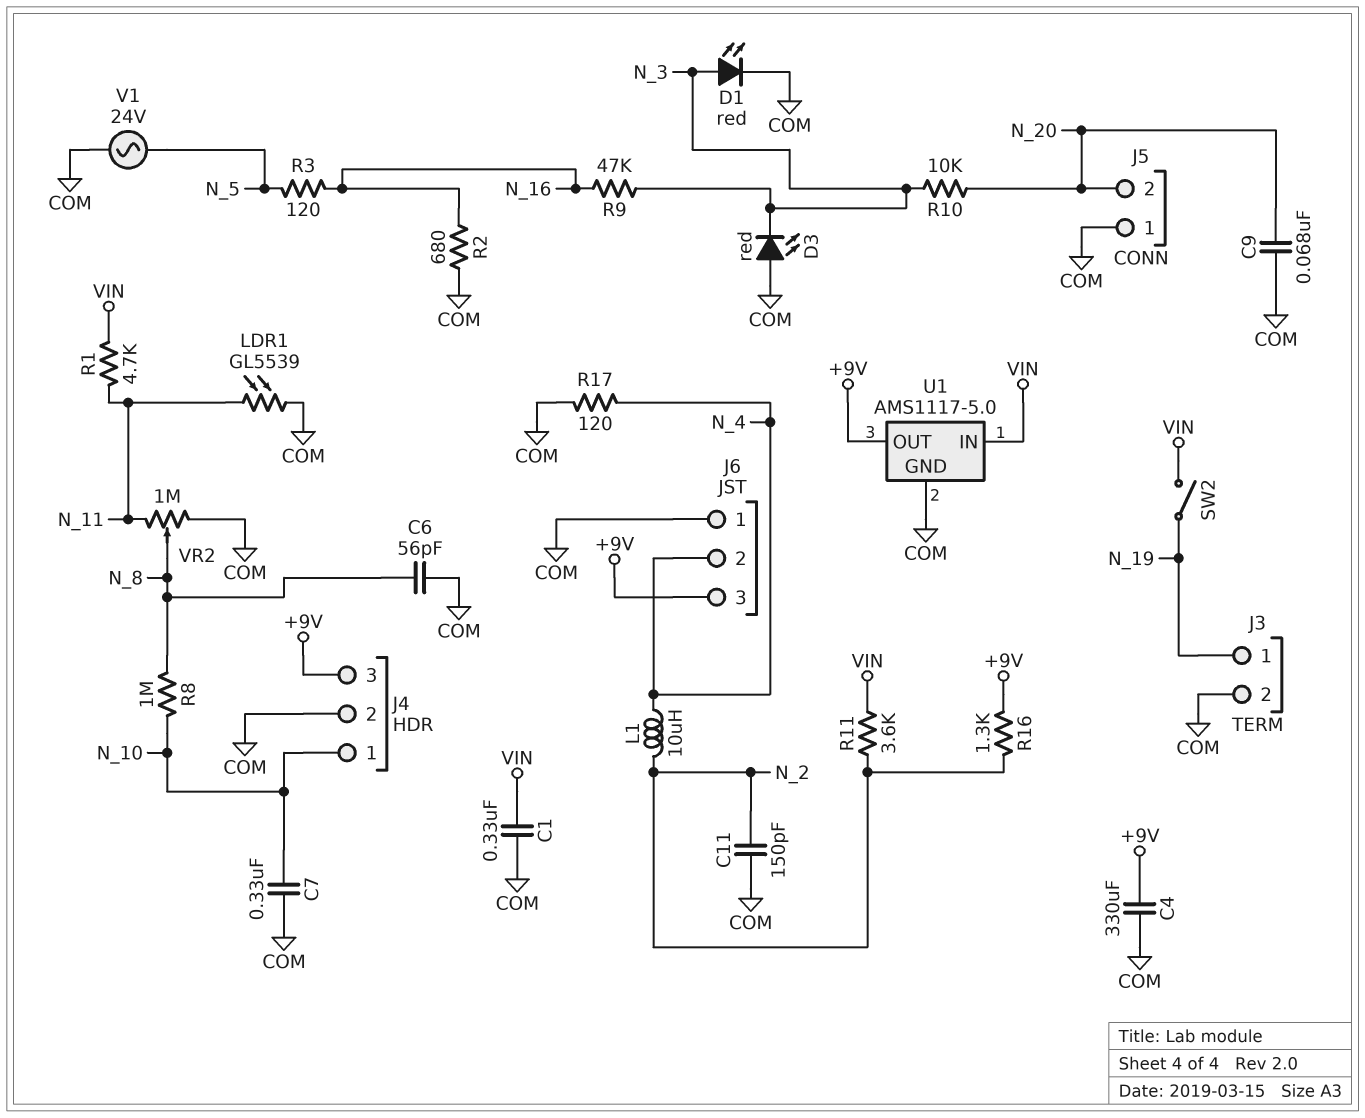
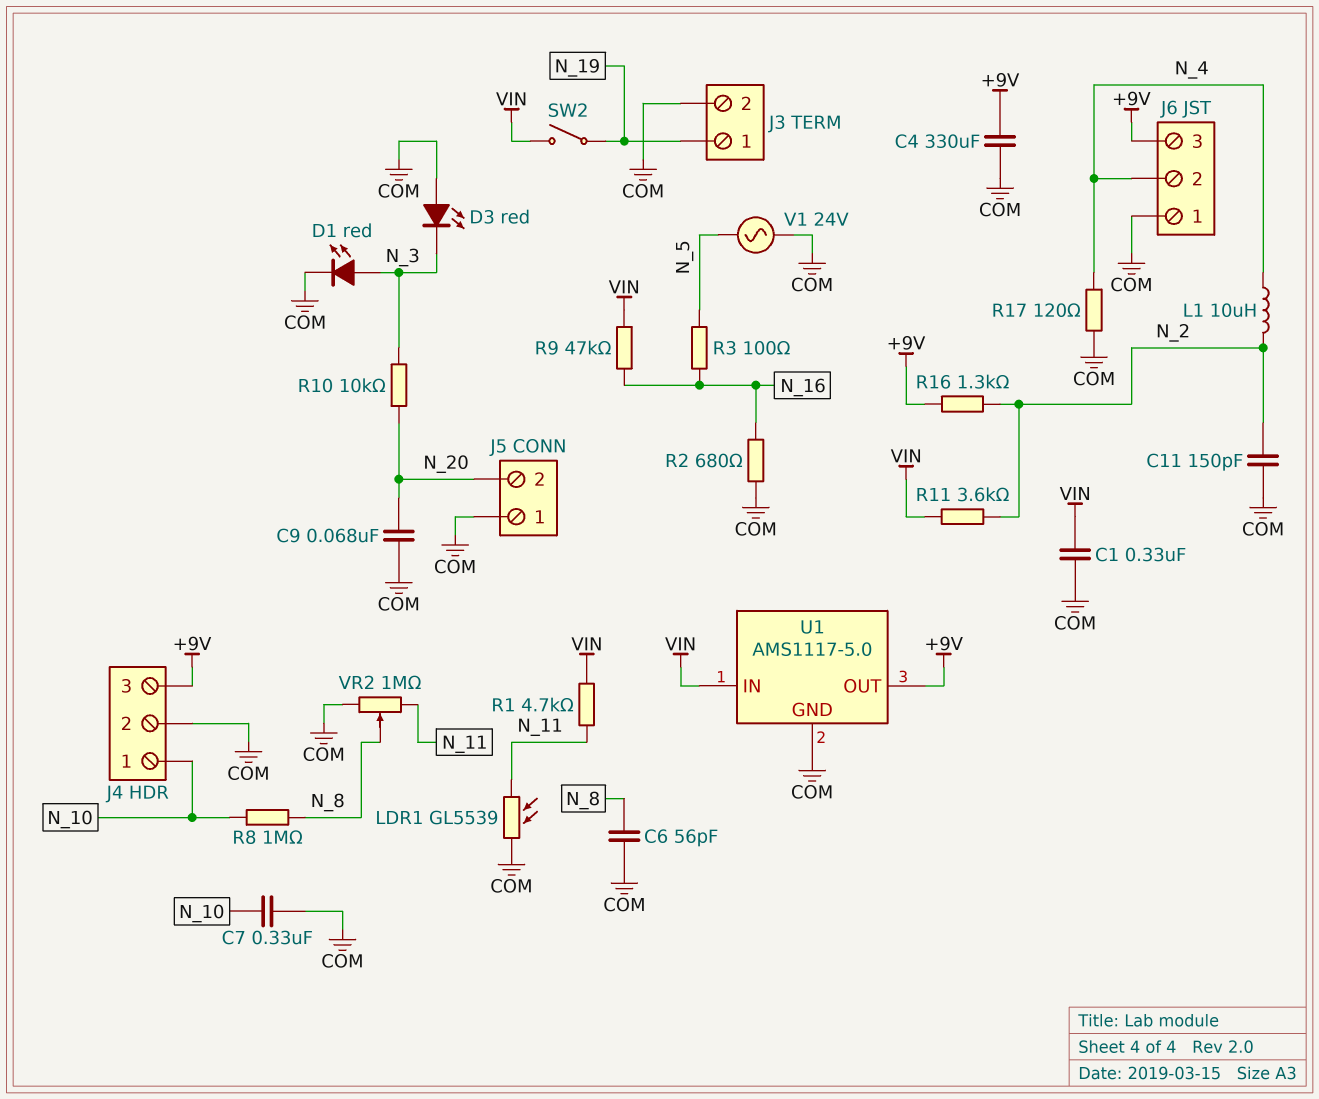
R3: 120 (N_5, N_16) -> 100 (N_5, N_16)
R9: 47k (N_3, N_16) -> 47k (N_16, VIN)

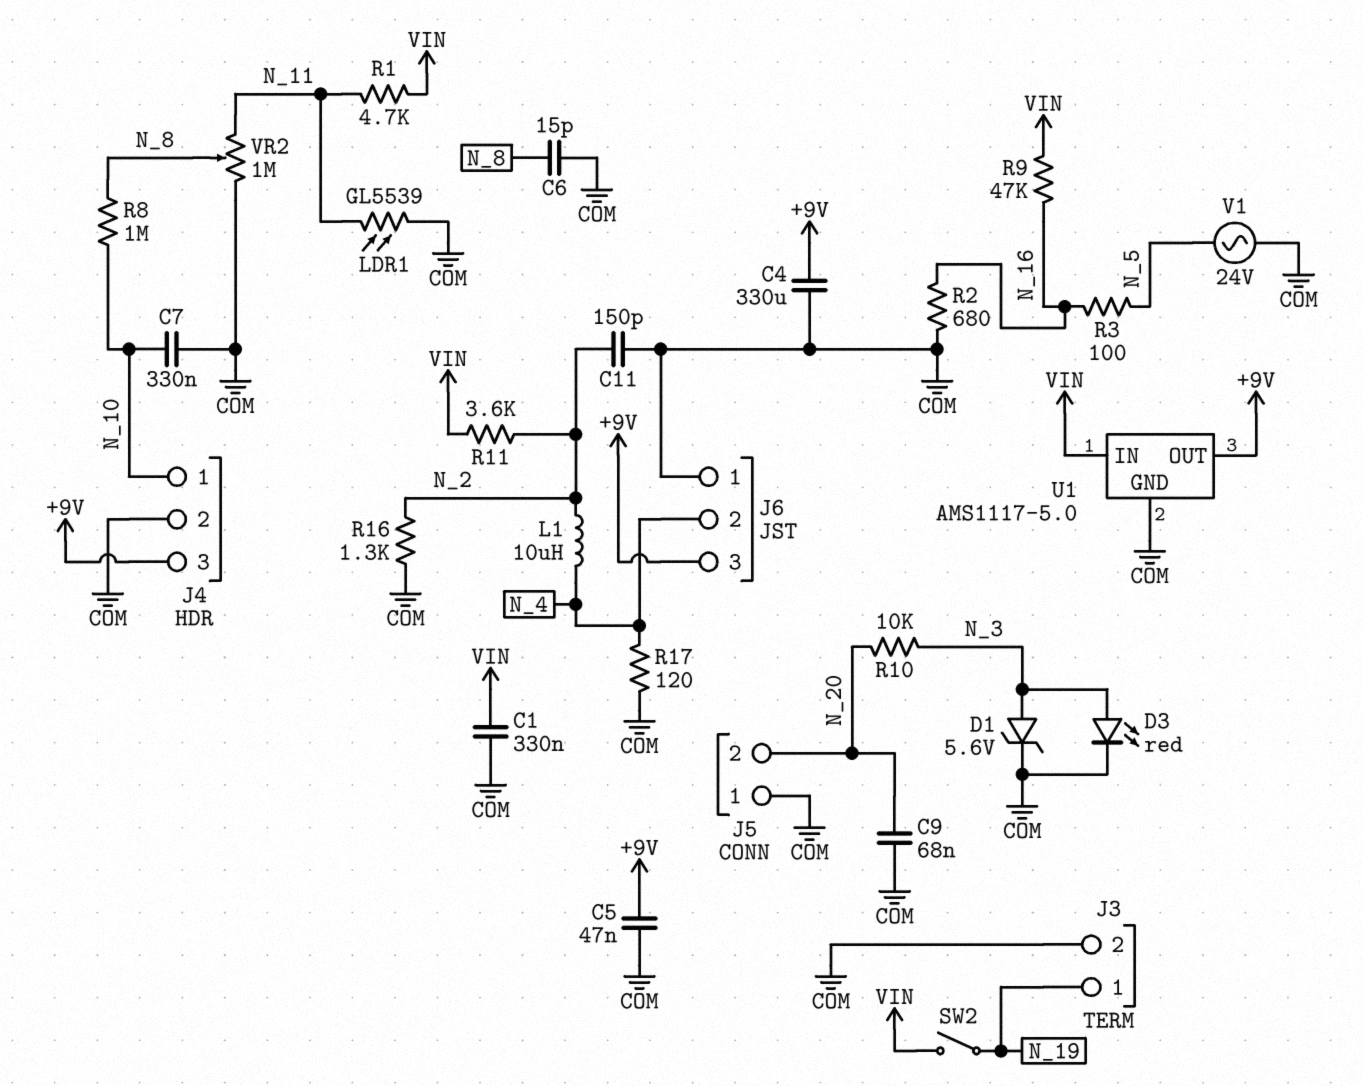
C5: none -> 47nF (+9V, COM)
C6: 56pF (COM, N_8) -> 15pF (COM, N_8)
D1: LED red (A N_3, K COM) -> zener 5.6V (A N_3, K COM)
D3: LED red (A COM, K N_3) -> LED red (A N_3, K COM)
R16: 1.3k (+9V, N_2) -> 1.3k (COM, N_2)

